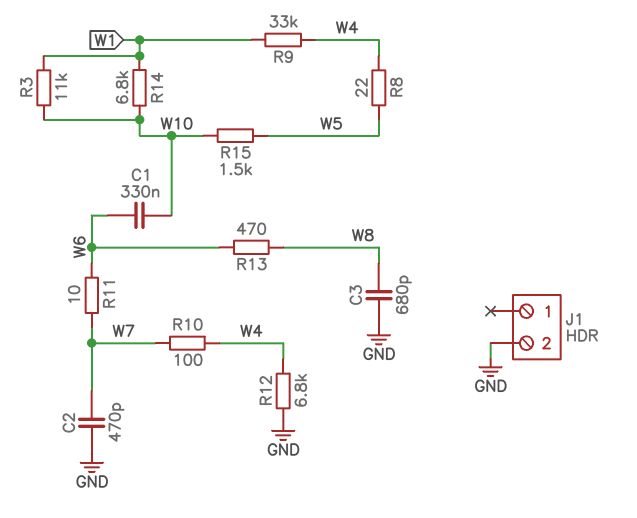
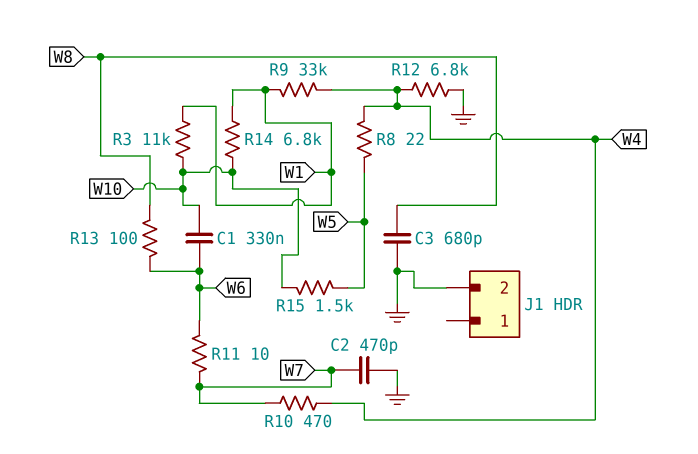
R10: 100 (W4, W7) -> 470 (W4, W7)
R13: 470 (W6, W8) -> 100 (W6, W8)

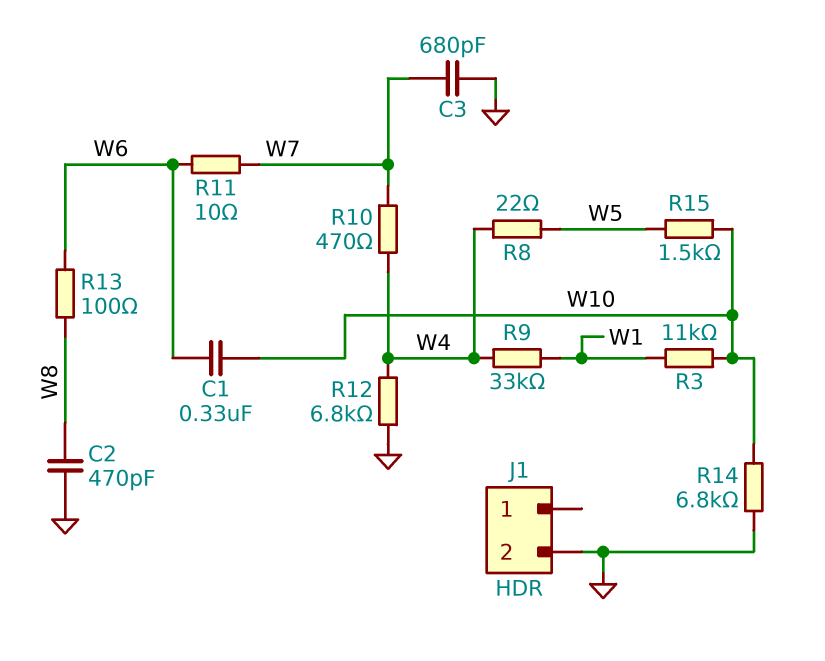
C2: 470pF (GND, W7) -> 470pF (GND, W8)
C3: 680pF (GND, W8) -> 680pF (GND, W7)
R14: 6.8k (W1, W10) -> 6.8k (GND, W10)

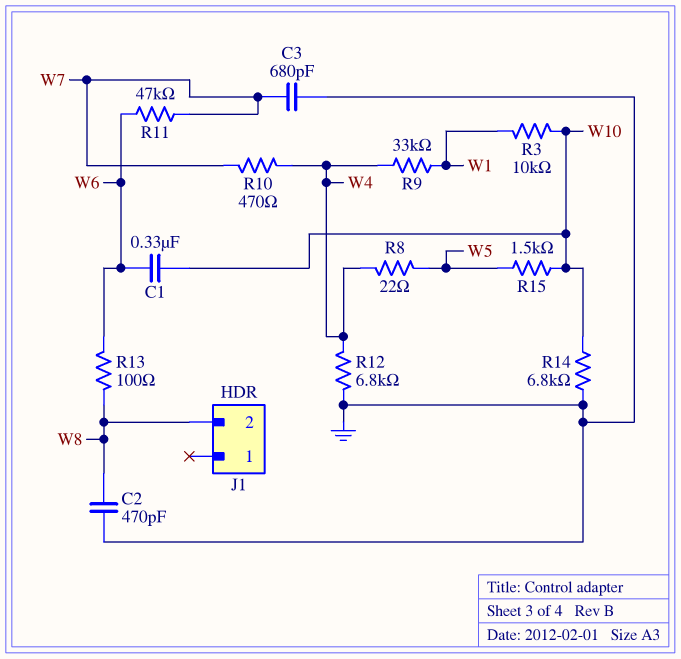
J1 pin 2: GND -> W8
R3: 11k (W1, W10) -> 10k (W1, W10)
R11: 10 (W6, W7) -> 47k (W6, W7)

